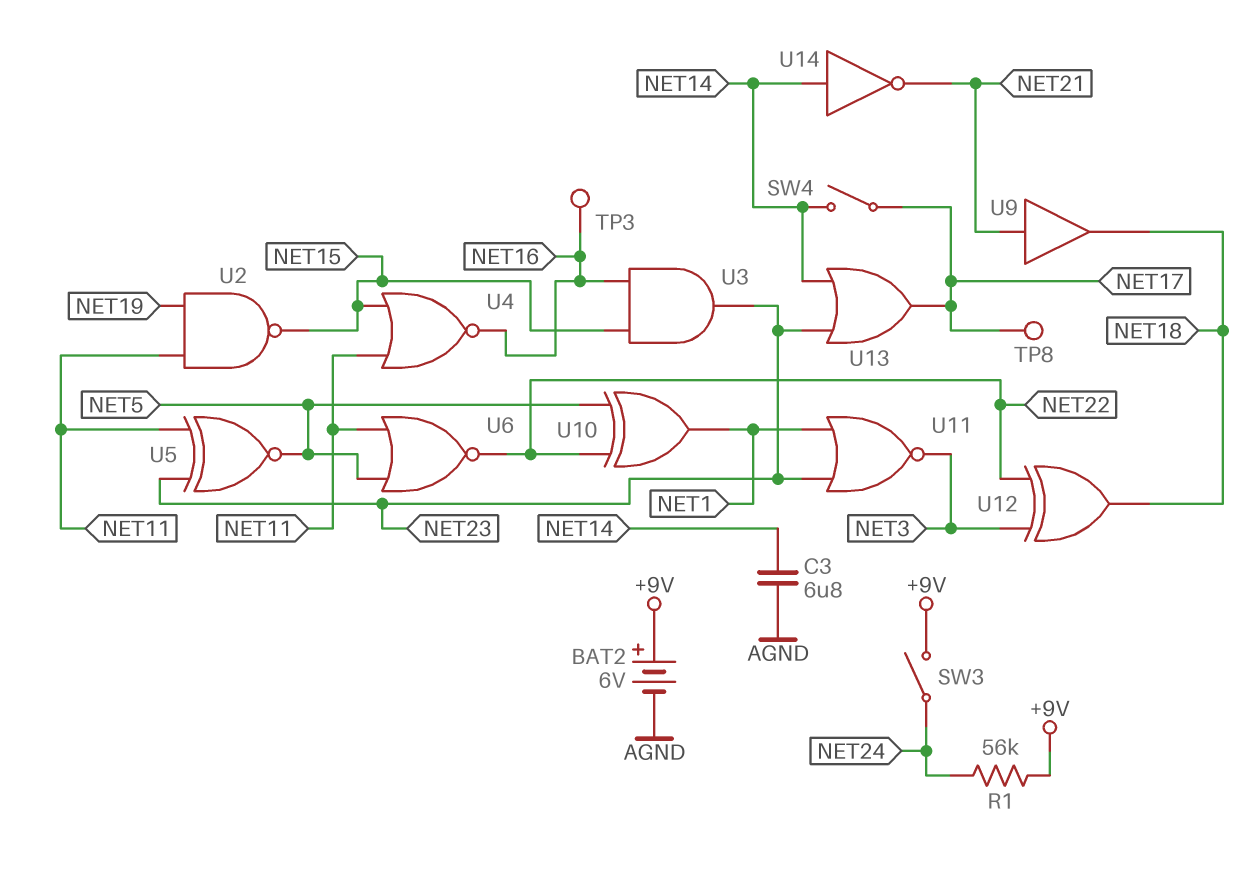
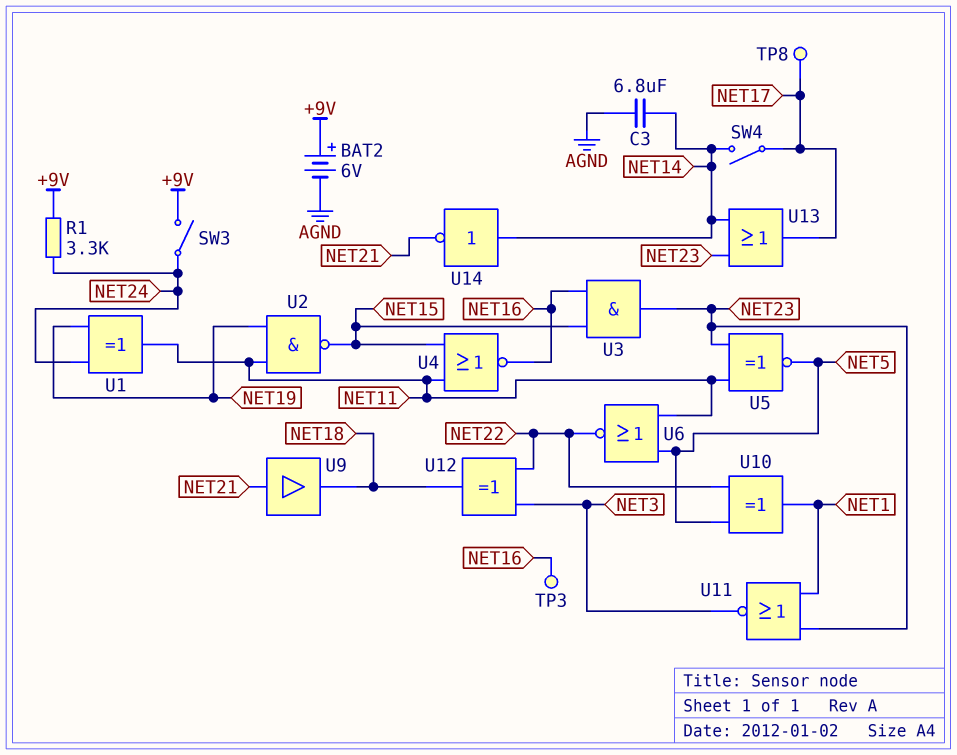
R1: 56k (+9V, NET24) -> 3.3k (+9V, NET24)
U1: none -> XOR (in NET19, in NET24, out NET11)

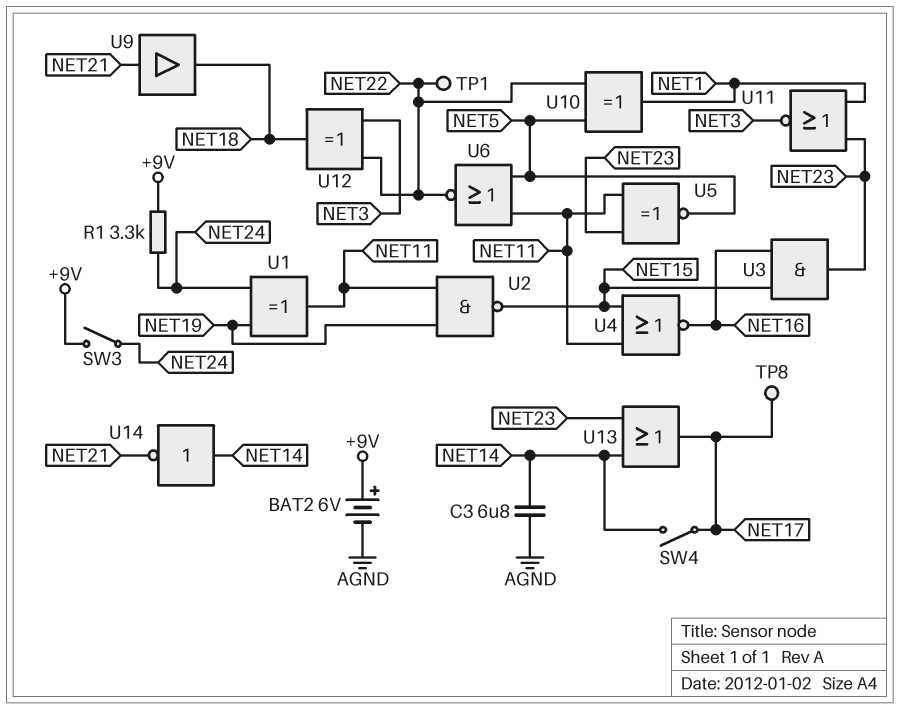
TP1: none -> test point (NET22)
TP3: test point (NET16) -> none

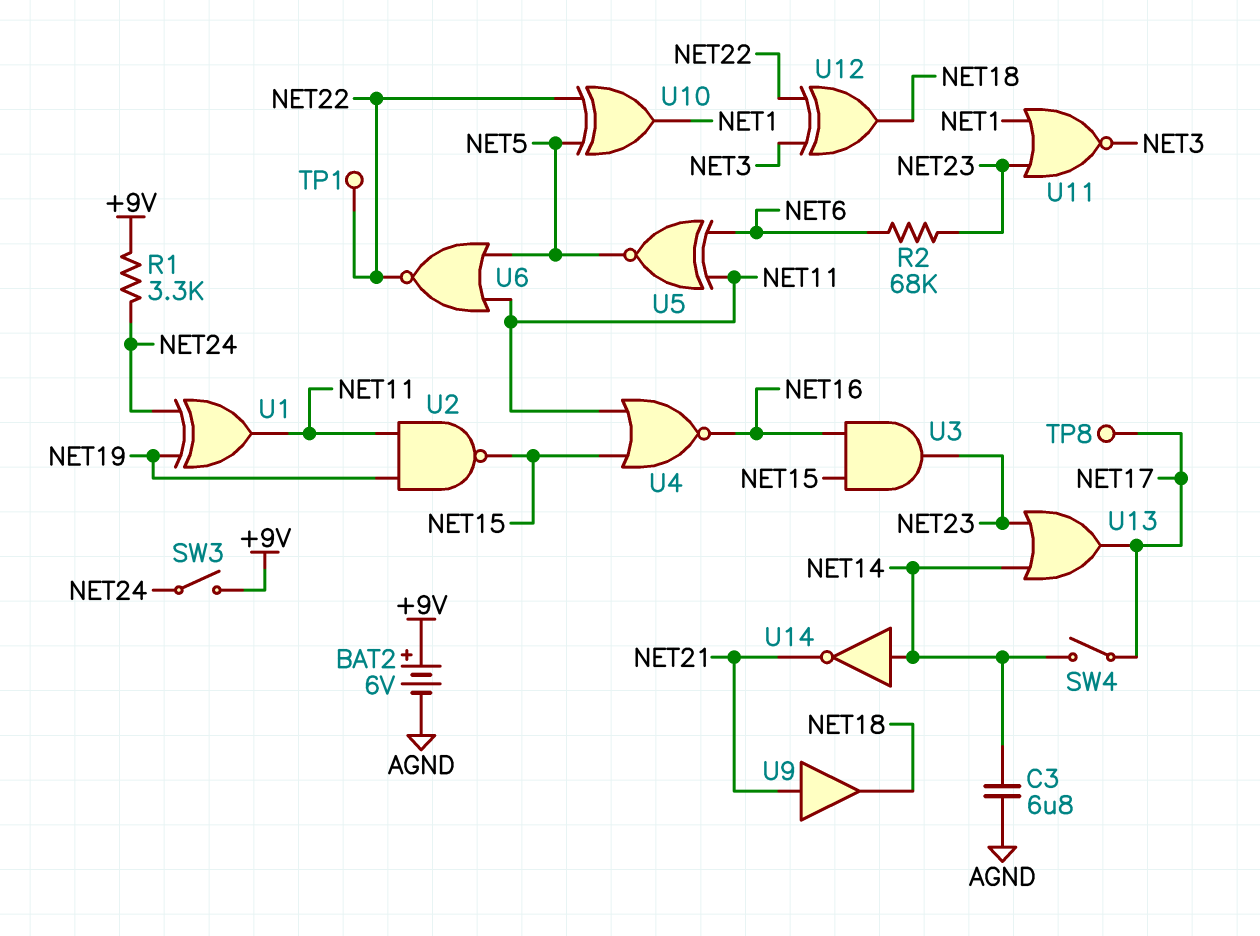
R2: none -> 68k (NET6, NET23)
U5: XNOR (in NET11, in NET23, out NET5) -> XNOR (in NET6, in NET11, out NET5)

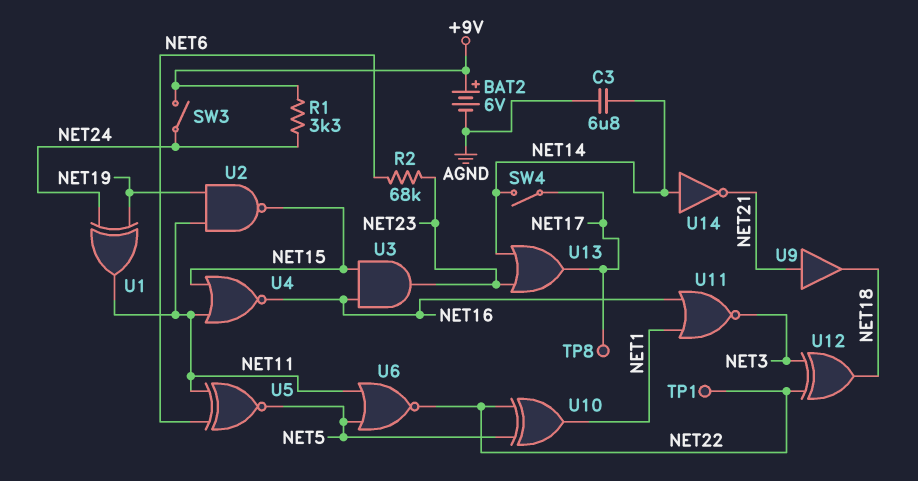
U11: NOR (in NET1, in NET23, out NET3) -> NOR (in NET1, in NET16, out NET3)

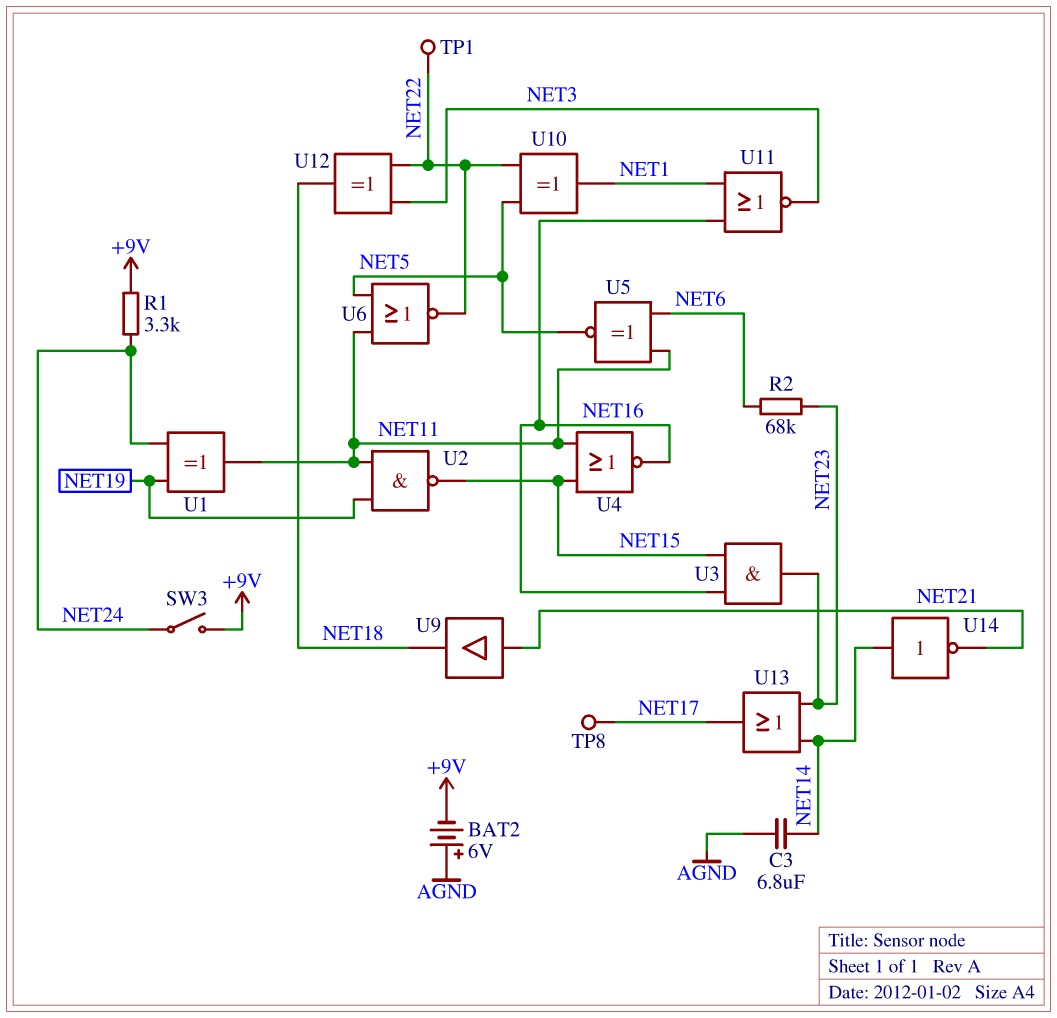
BAT2: 6V (plus +9V, minus AGND) -> 6V (plus AGND, minus +9V)
SW4: switch (NET14, NET17) -> none

